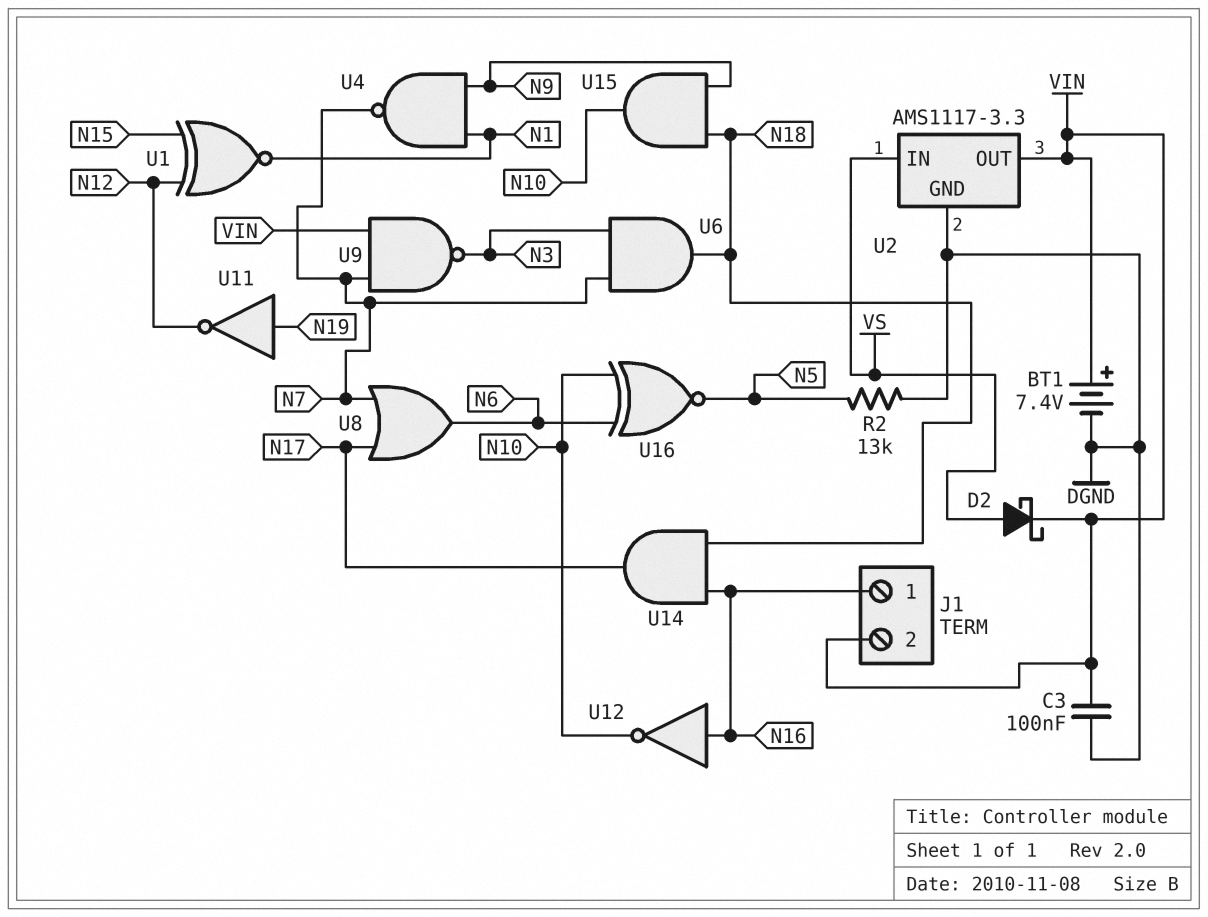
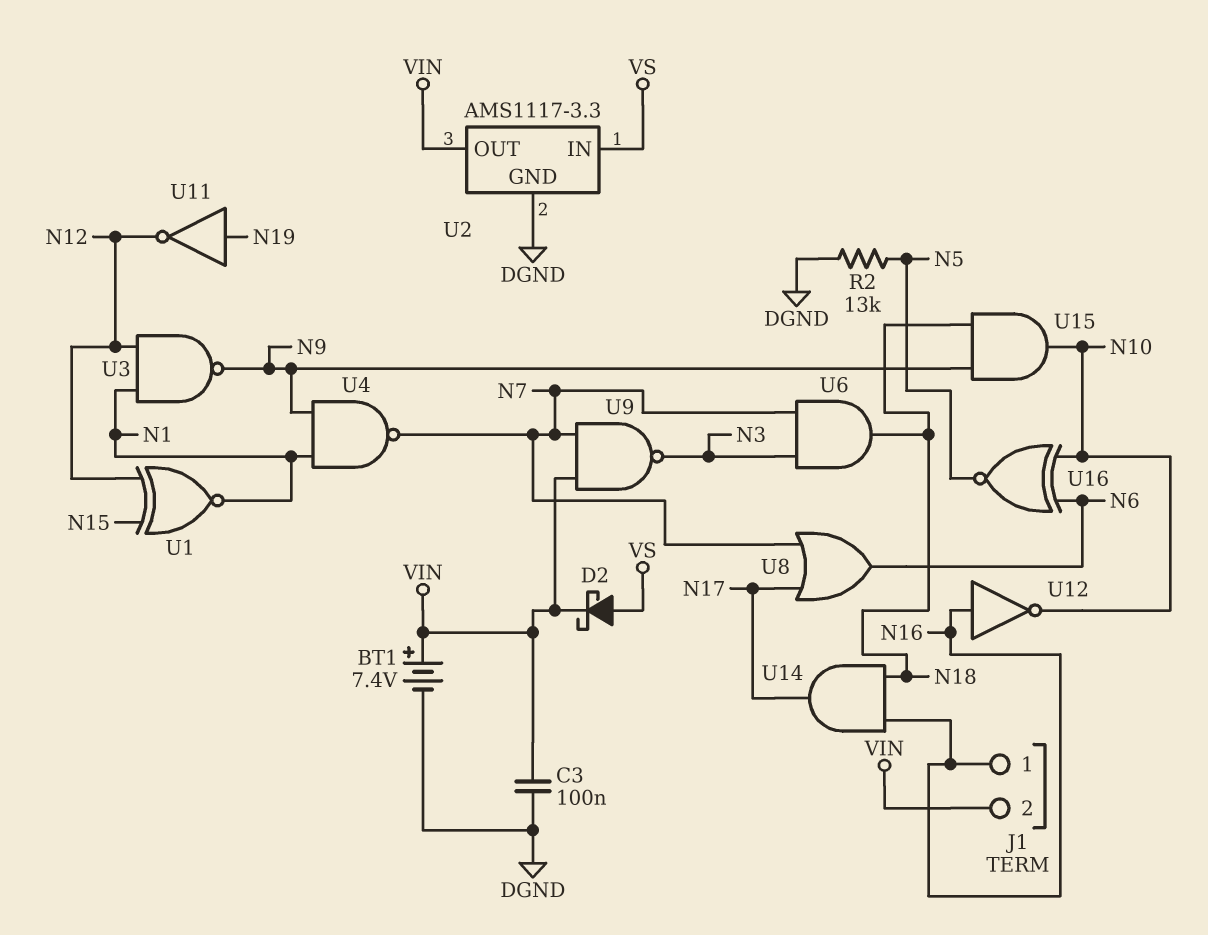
U3: none -> NAND (in N1, in N12, out N9)

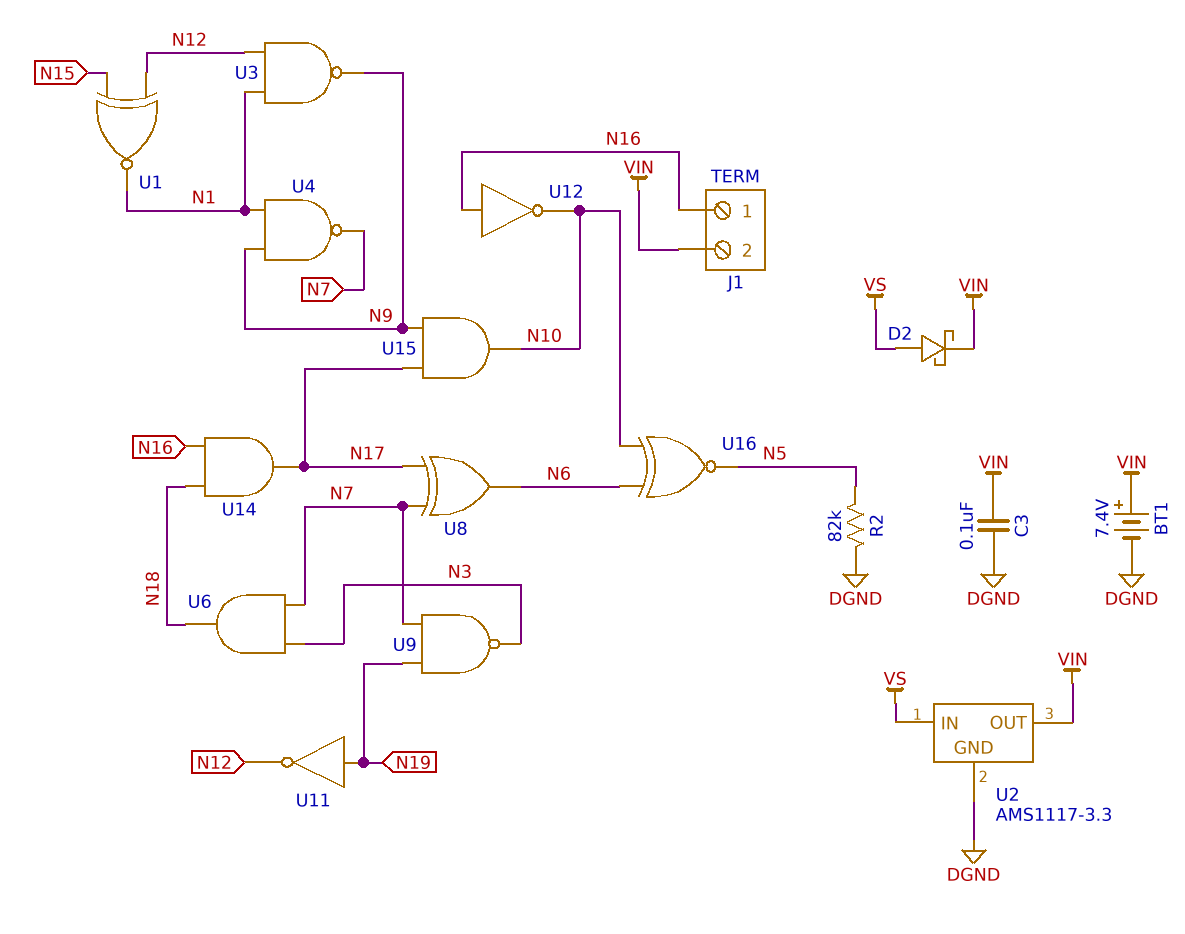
R2: 13k (DGND, N5) -> 82k (DGND, N5)
U8: OR (in N7, in N17, out N6) -> XOR (in N7, in N17, out N6)
U9: NAND (in N7, in VIN, out N3) -> NAND (in N7, in N19, out N3)
U15: AND (in N9, in N18, out N10) -> AND (in N9, in N17, out N10)

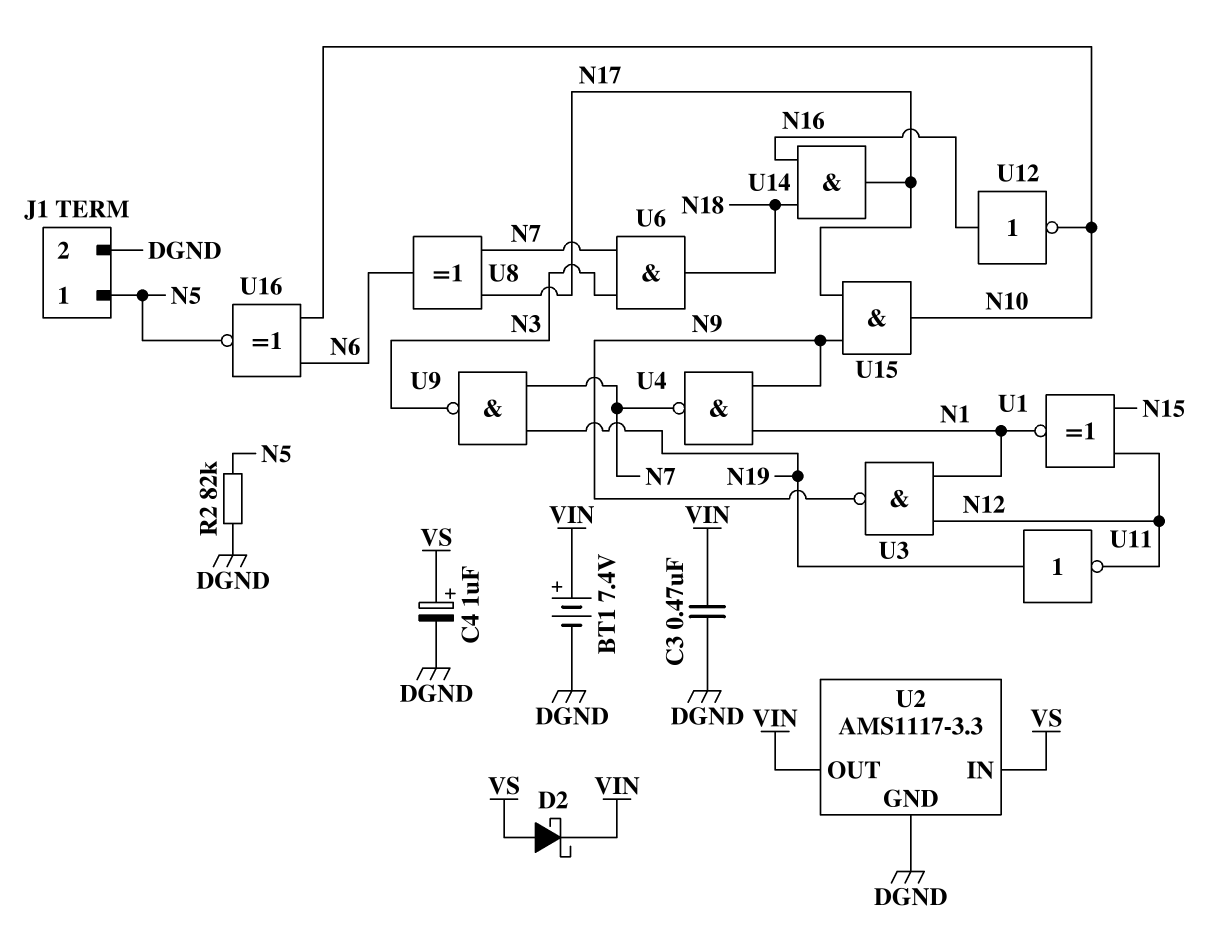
C3: 100nF (DGND, VIN) -> 470nF (DGND, VIN)
C4: none -> 1uF (plus VS, minus DGND)
J1 pin 1: N16 -> N5
J1 pin 2: VIN -> DGND

